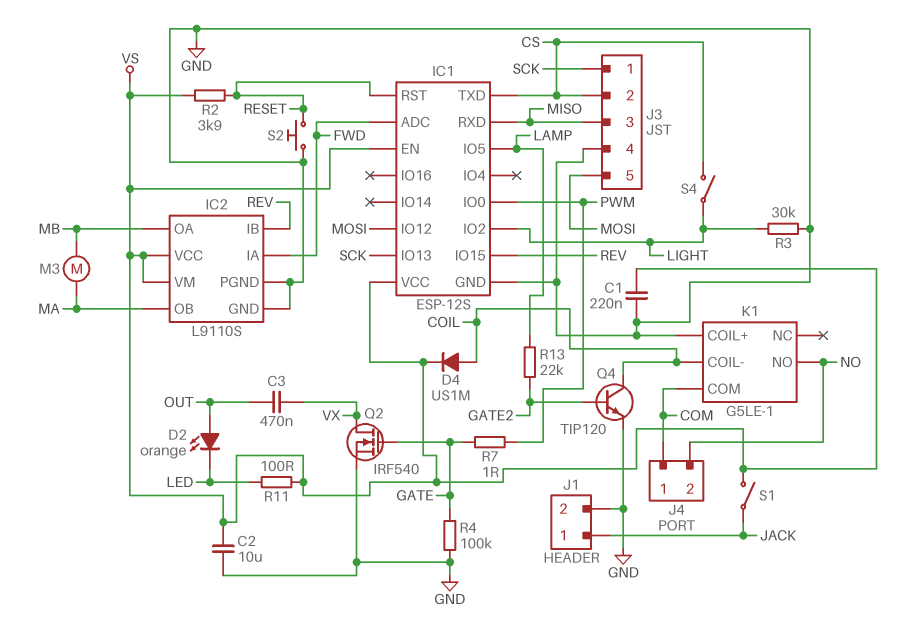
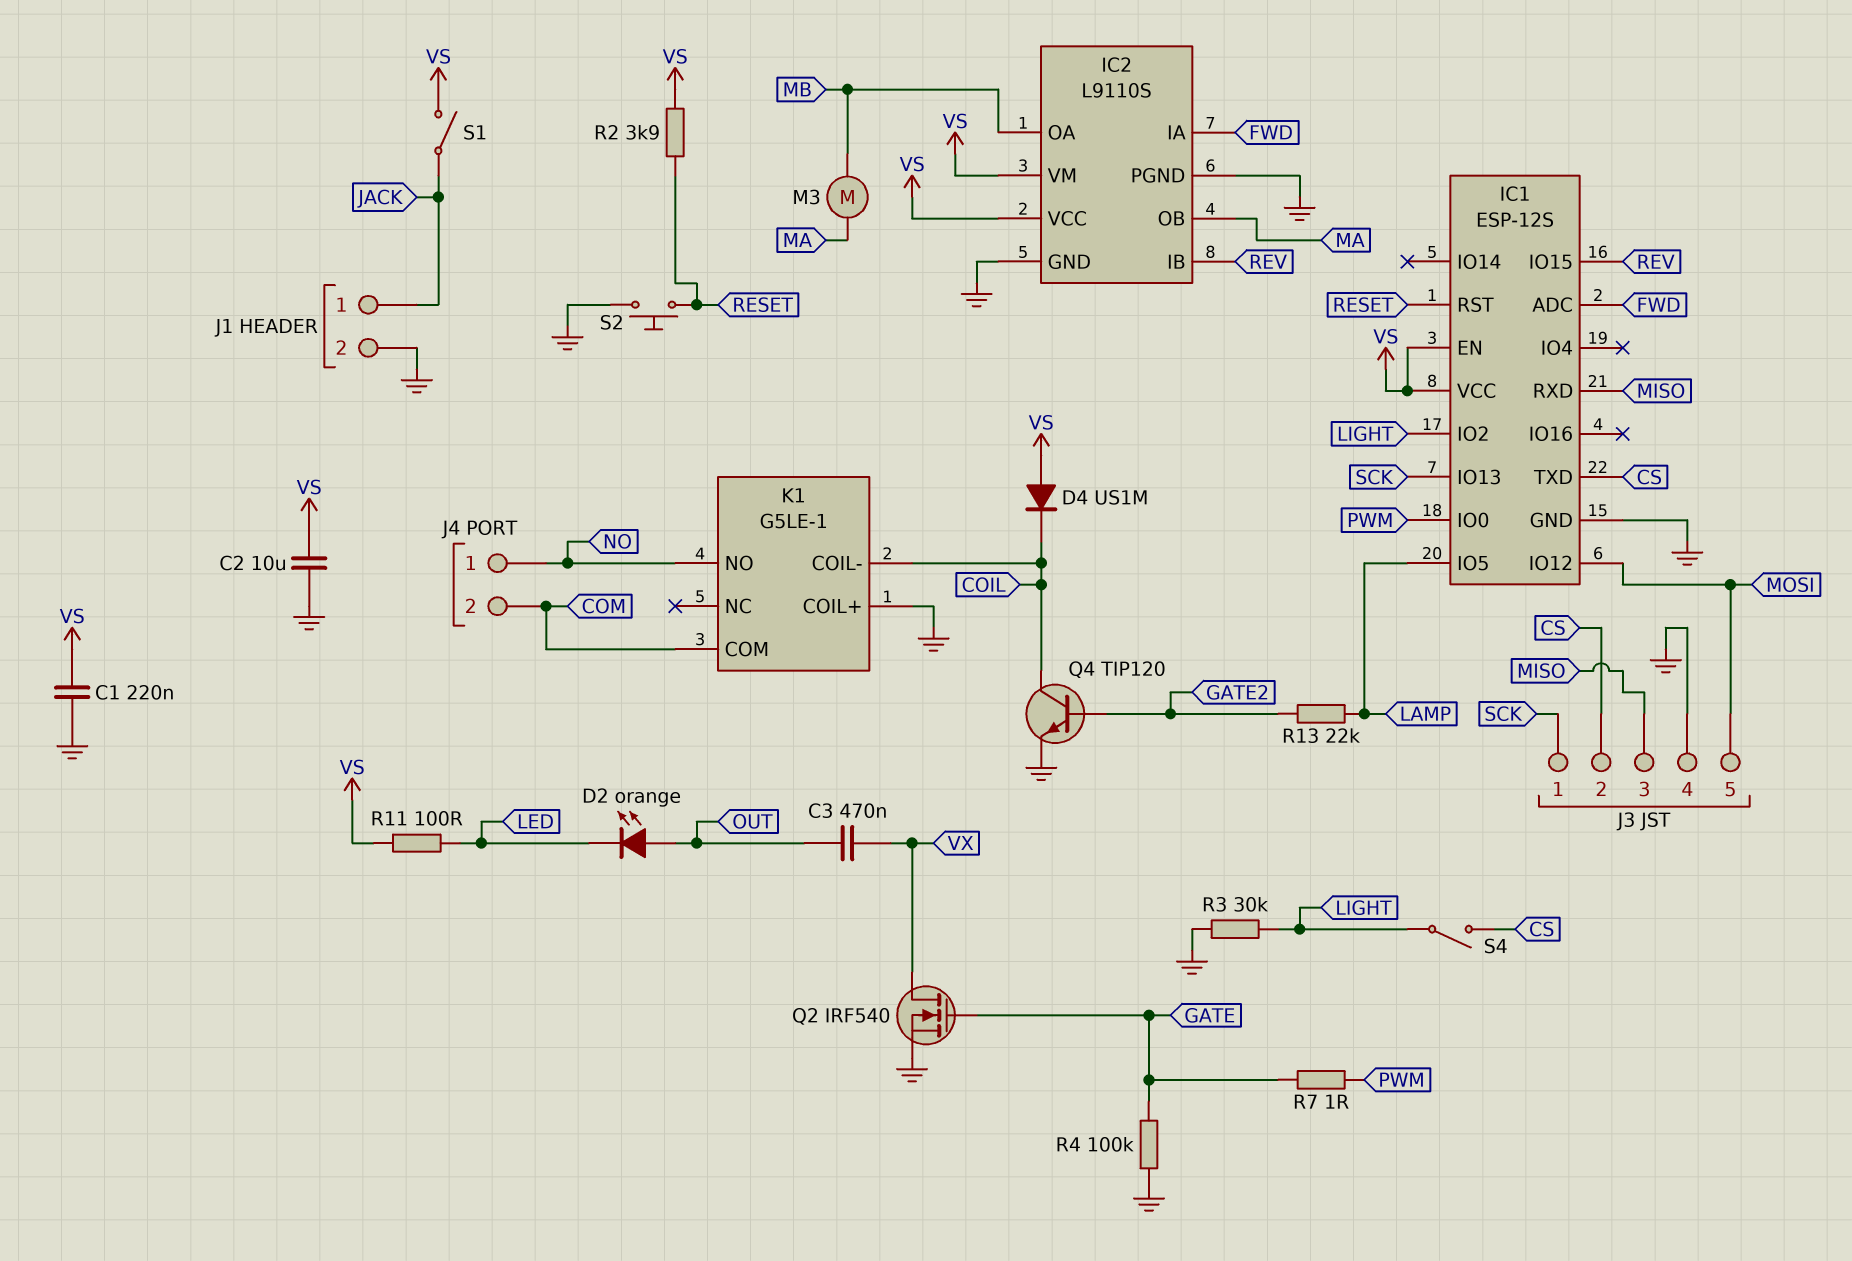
D4: diode US1M (A COIL, K VS) -> diode US1M (A VS, K COIL)
J4 pin 1: COM -> NO
J4 pin 2: NO -> COM

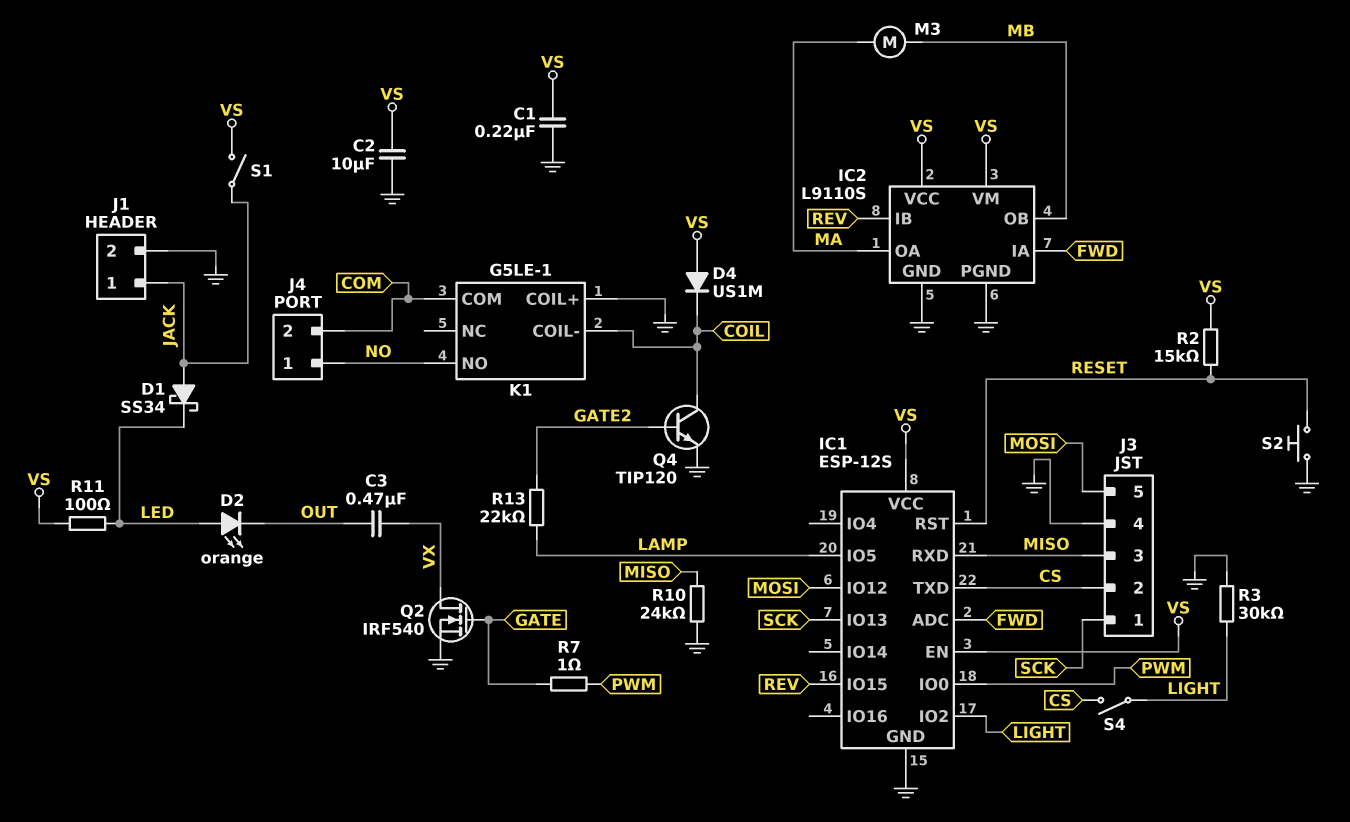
D1: none -> schottky SS34 (A JACK, K LED)
D2: LED orange (A OUT, K LED) -> LED orange (A LED, K OUT)
IC2 pin OA: MB -> MA
IC2 pin OB: MA -> MB
R2: 3.9k (RESET, VS) -> 15k (RESET, VS)
R4: 100k (GATE, GND) -> none
R10: none -> 24k (GND, MISO)

